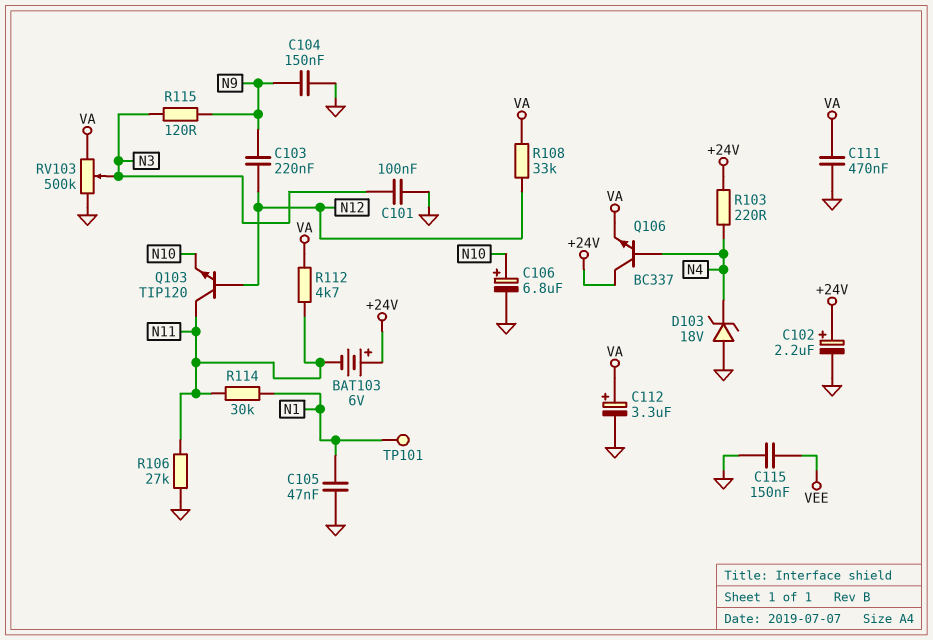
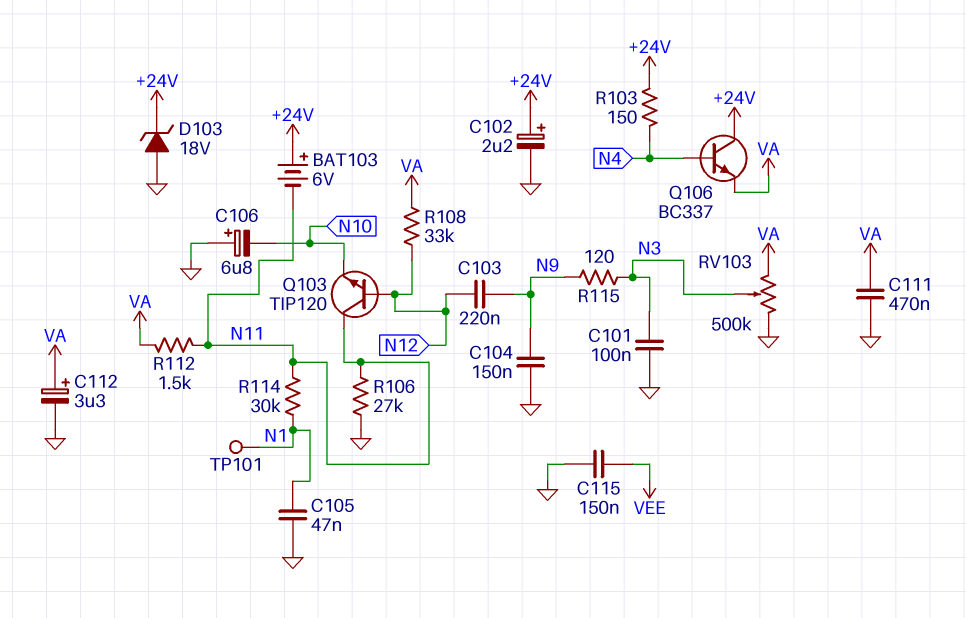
C106: 6.8uF (plus N10, minus GND) -> 6.8uF (plus GND, minus N10)
D103: zener 18V (A GND, K N4) -> zener 18V (A GND, K +24V)
R103: 220 (+24V, N4) -> 150 (+24V, N4)
R112: 4.7k (N11, VA) -> 1.5k (N11, VA)

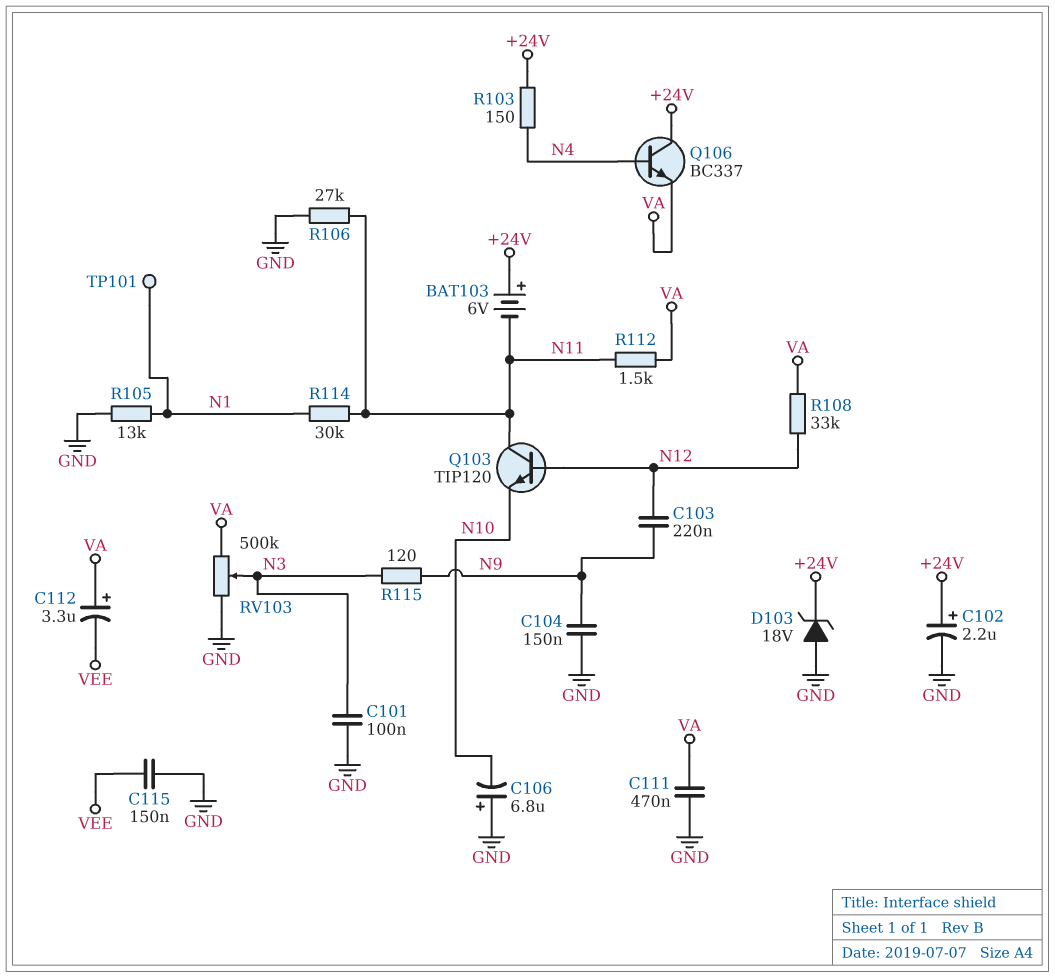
C105: 47nF (GND, N1) -> none
C112: 3.3uF (plus VA, minus GND) -> 3.3uF (plus VA, minus VEE)
R105: none -> 13k (GND, N1)

